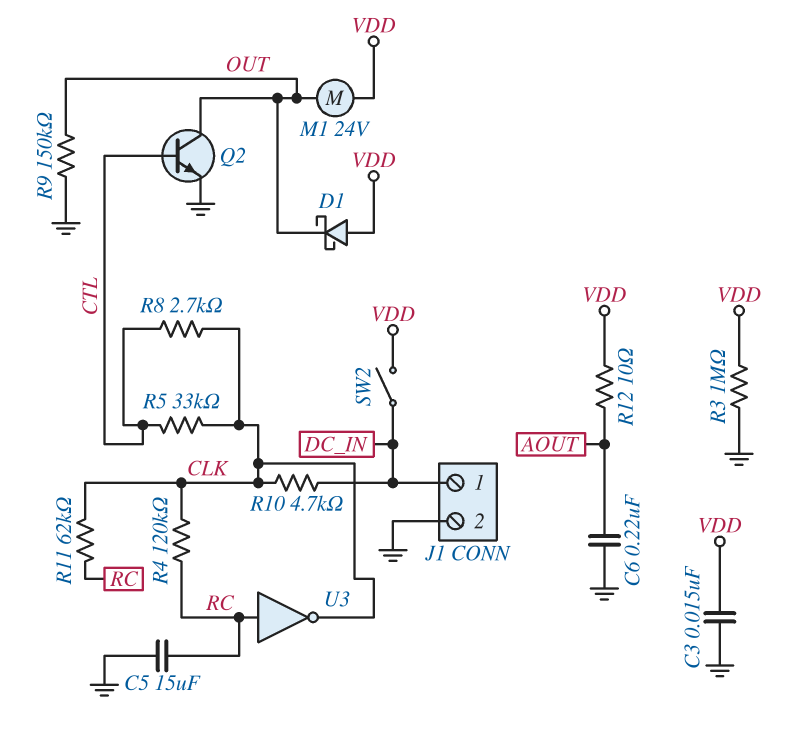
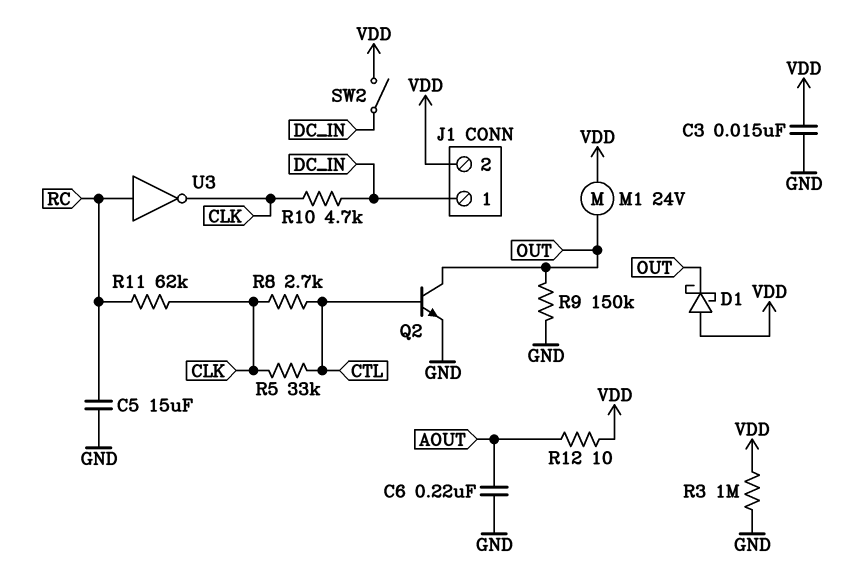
J1 pin 2: GND -> VDD
R4: 120k (CLK, RC) -> none

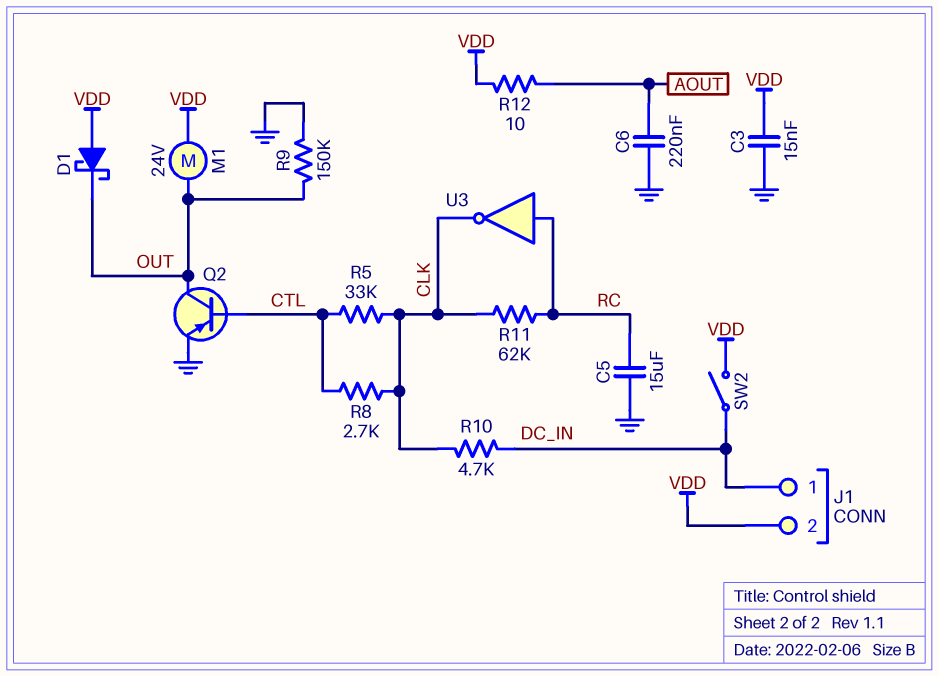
Q2: NPN (B CTL, C OUT, E GND) -> PNP (B CTL, C OUT, E GND)
R3: 1M (GND, VDD) -> none

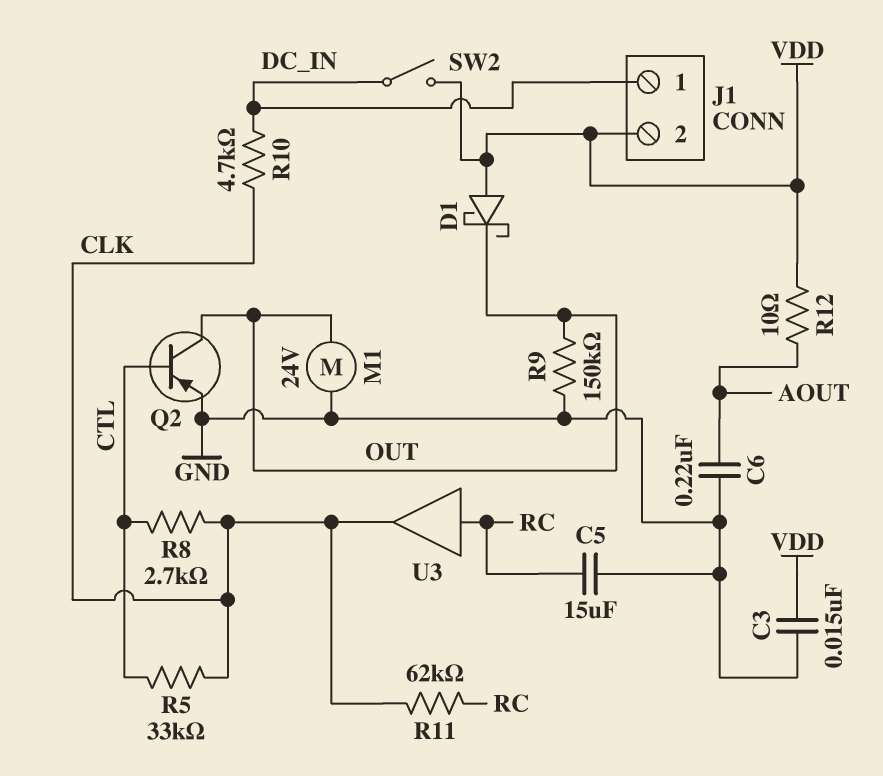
M1: motor 24V (OUT, VDD) -> motor 24V (GND, OUT)
U3: NOT (in RC, out CLK) -> buffer (in RC, out CLK)

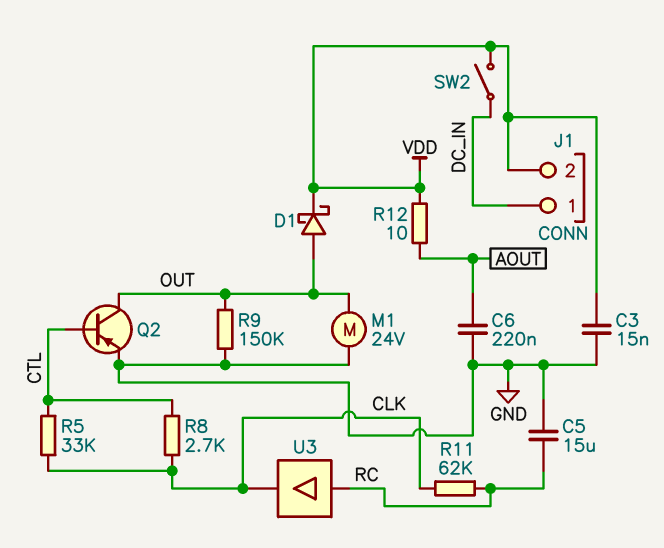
D1: schottky (A VDD, K OUT) -> schottky (A OUT, K VDD)
R10: 4.7k (CLK, DC_IN) -> none

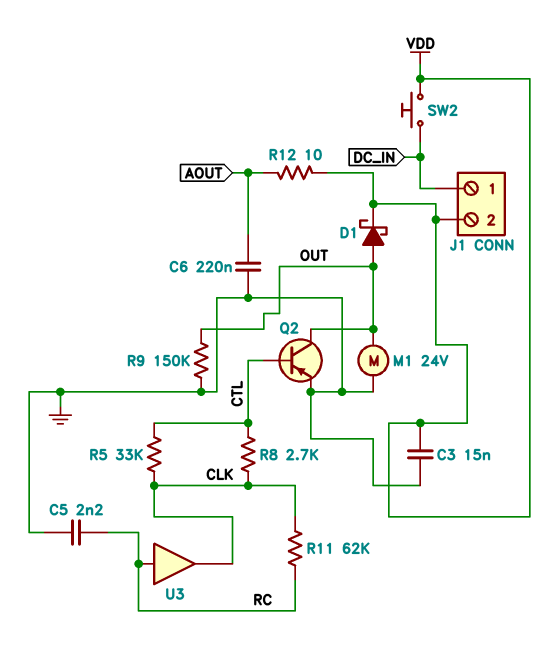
C5: 15uF (GND, RC) -> 2.2nF (GND, RC)
SW2: switch (DC_IN, VDD) -> button (DC_IN, VDD)

